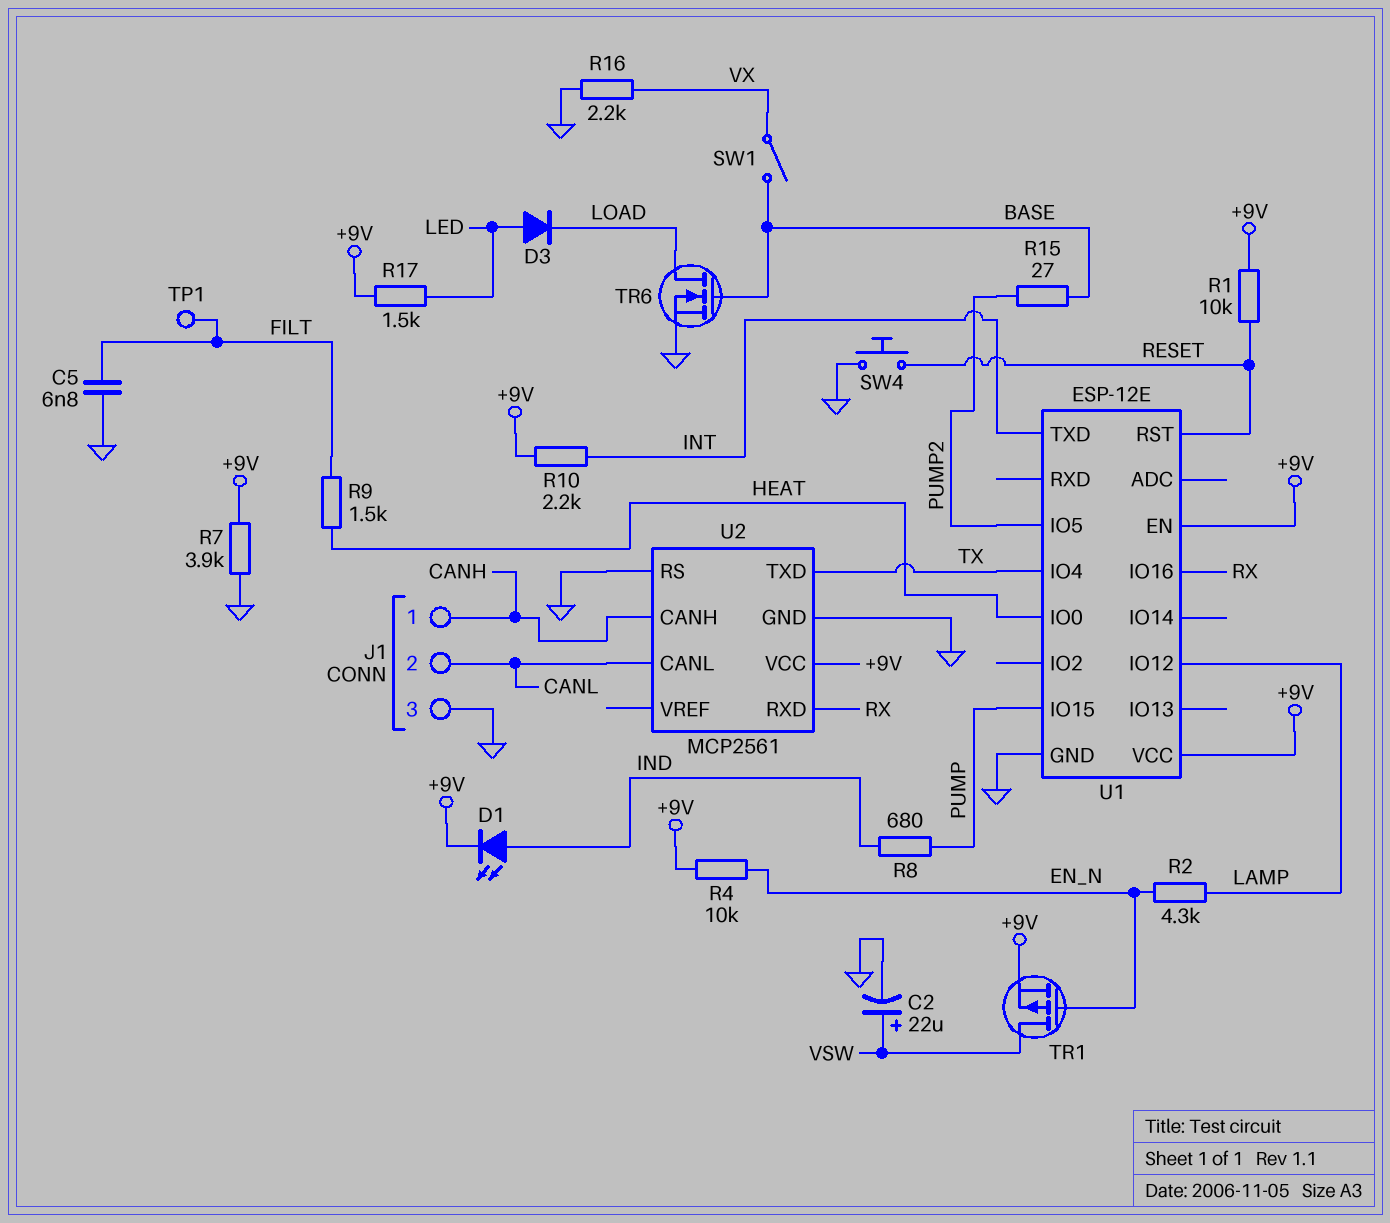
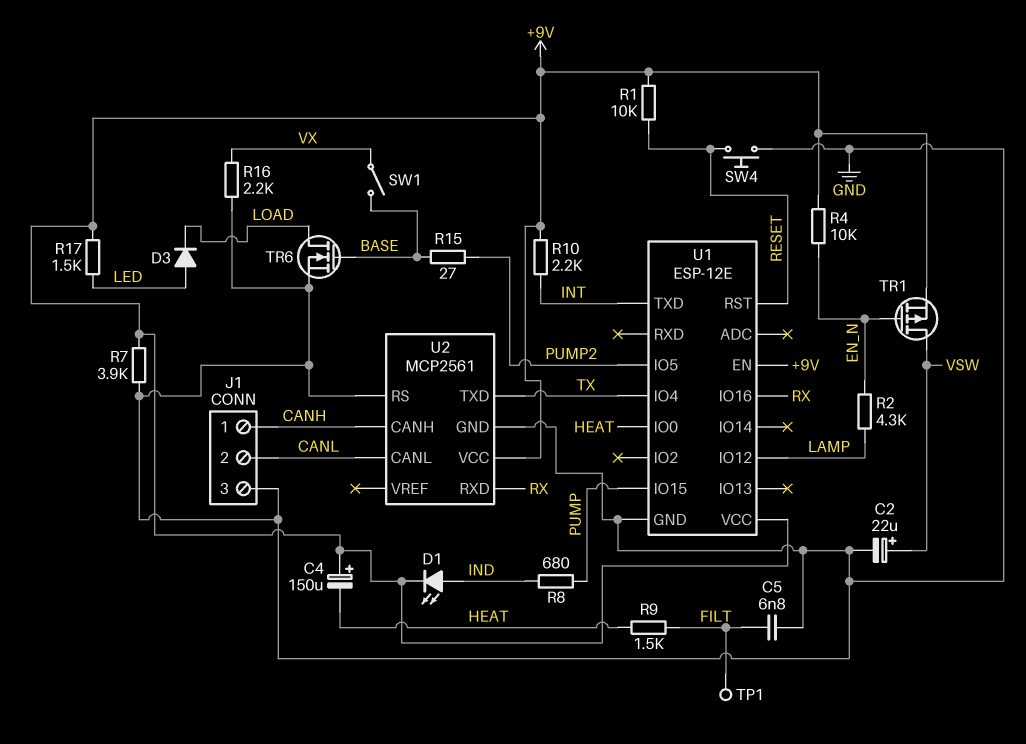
C4: none -> 150uF (plus +9V, minus HEAT)

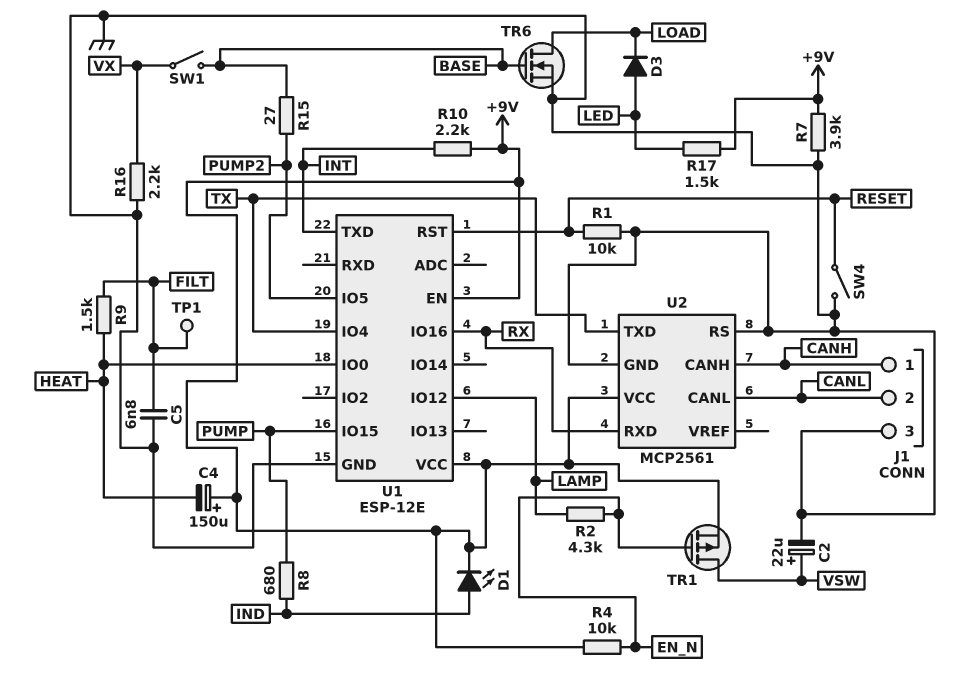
R1: 10k (+9V, RESET) -> 10k (GND, RESET)
SW4: button (GND, RESET) -> switch (GND, RESET)

